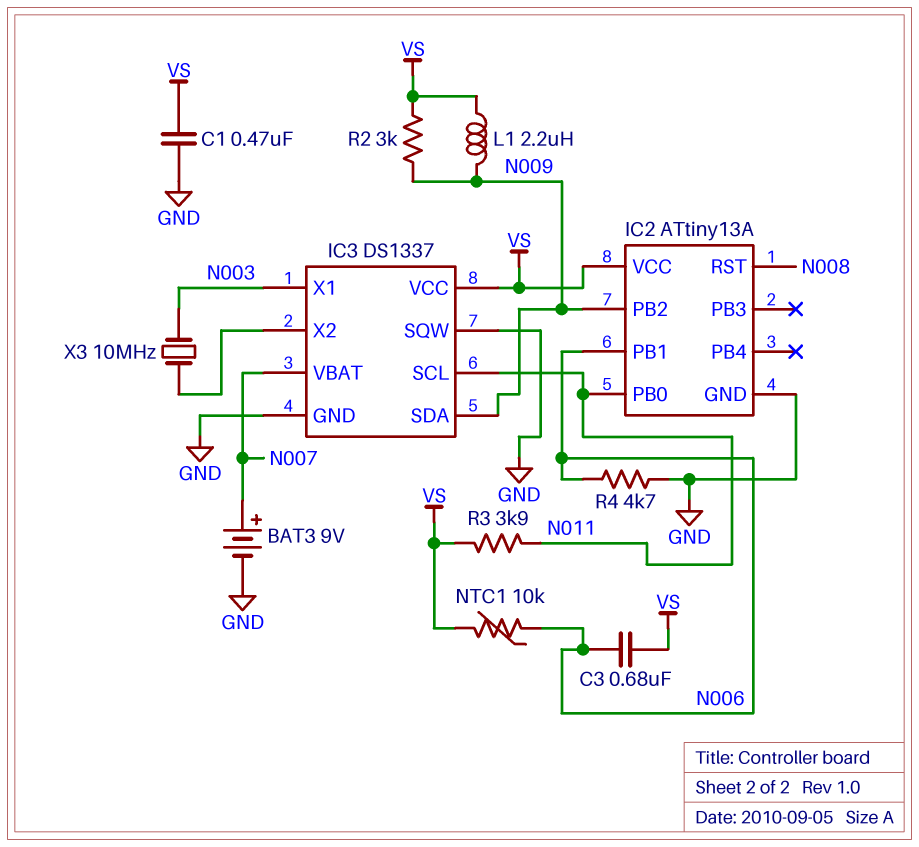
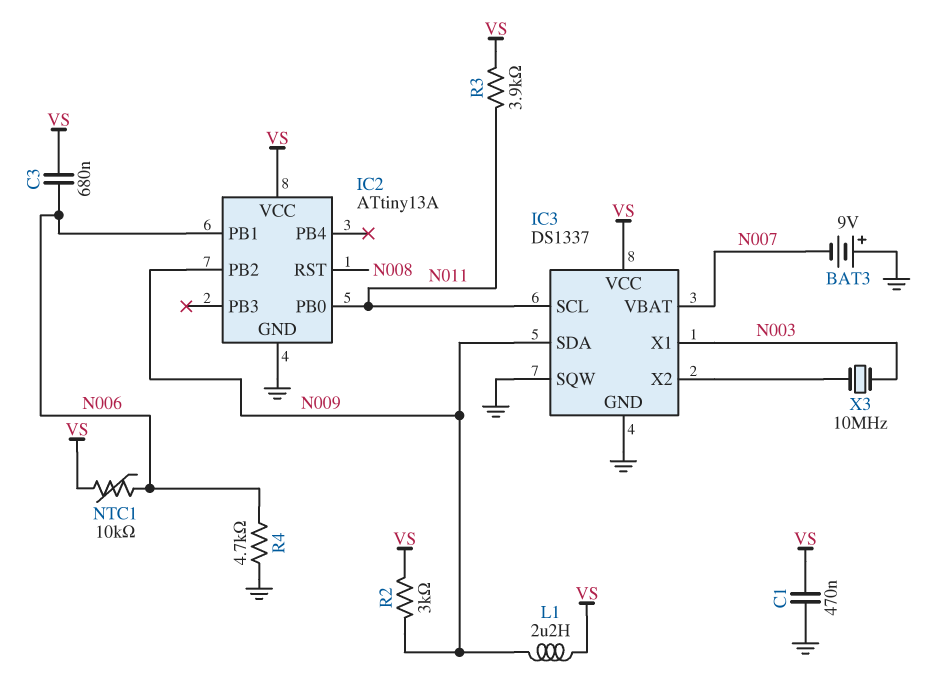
BAT3: 9V (plus N007, minus GND) -> 9V (plus GND, minus N007)

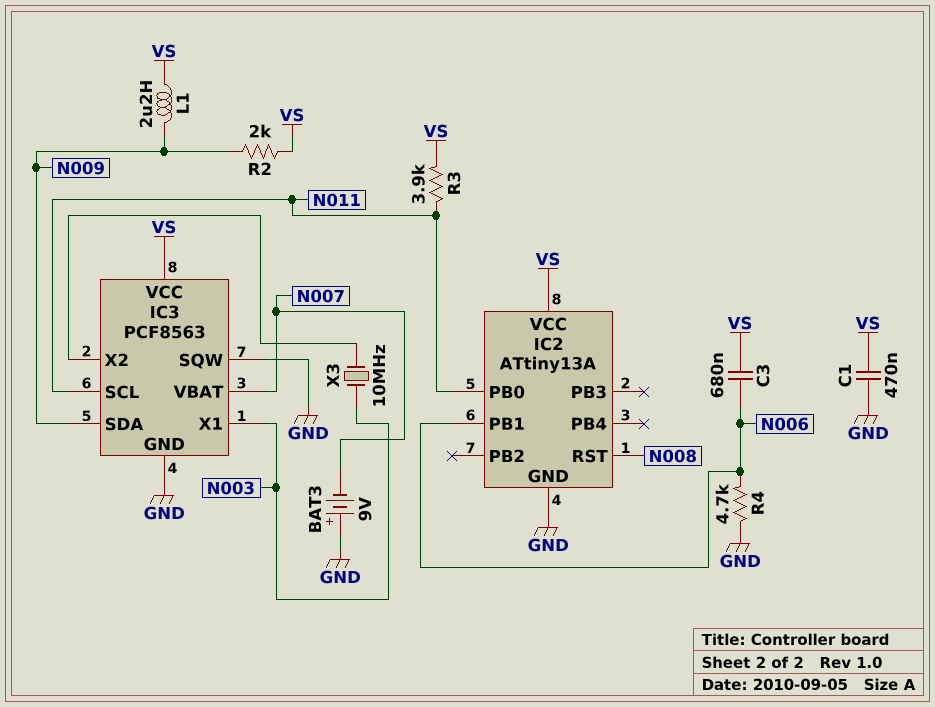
IC2 pin PB2: N009 -> none
IC3: DS1337 -> PCF8563
NTC1: 10k (N006, VS) -> none
R2: 3k (N009, VS) -> 2k (N009, VS)

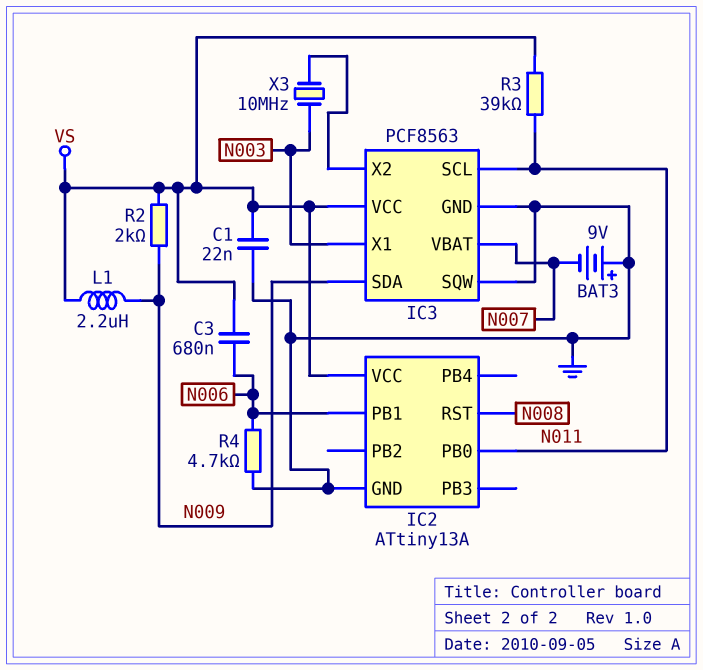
C1: 470nF (GND, VS) -> 22nF (GND, VS)
R3: 3.9k (N011, VS) -> 39k (N011, VS)

